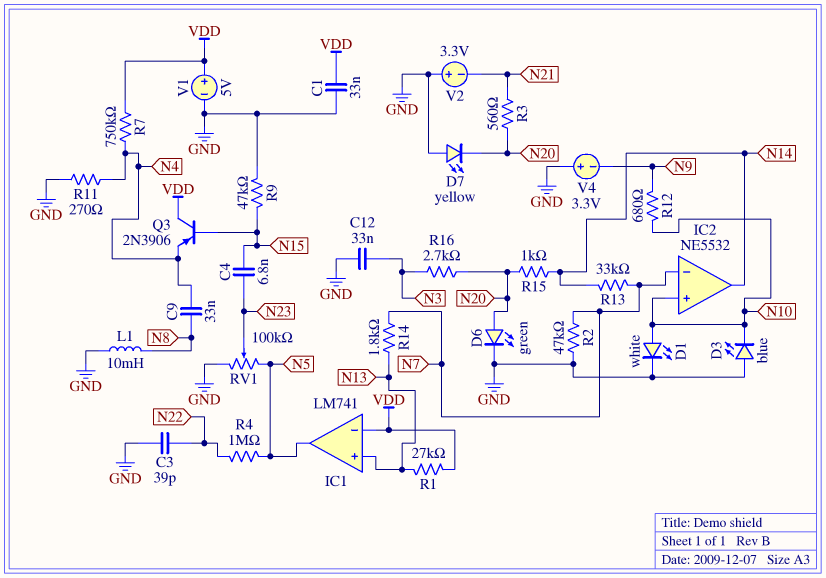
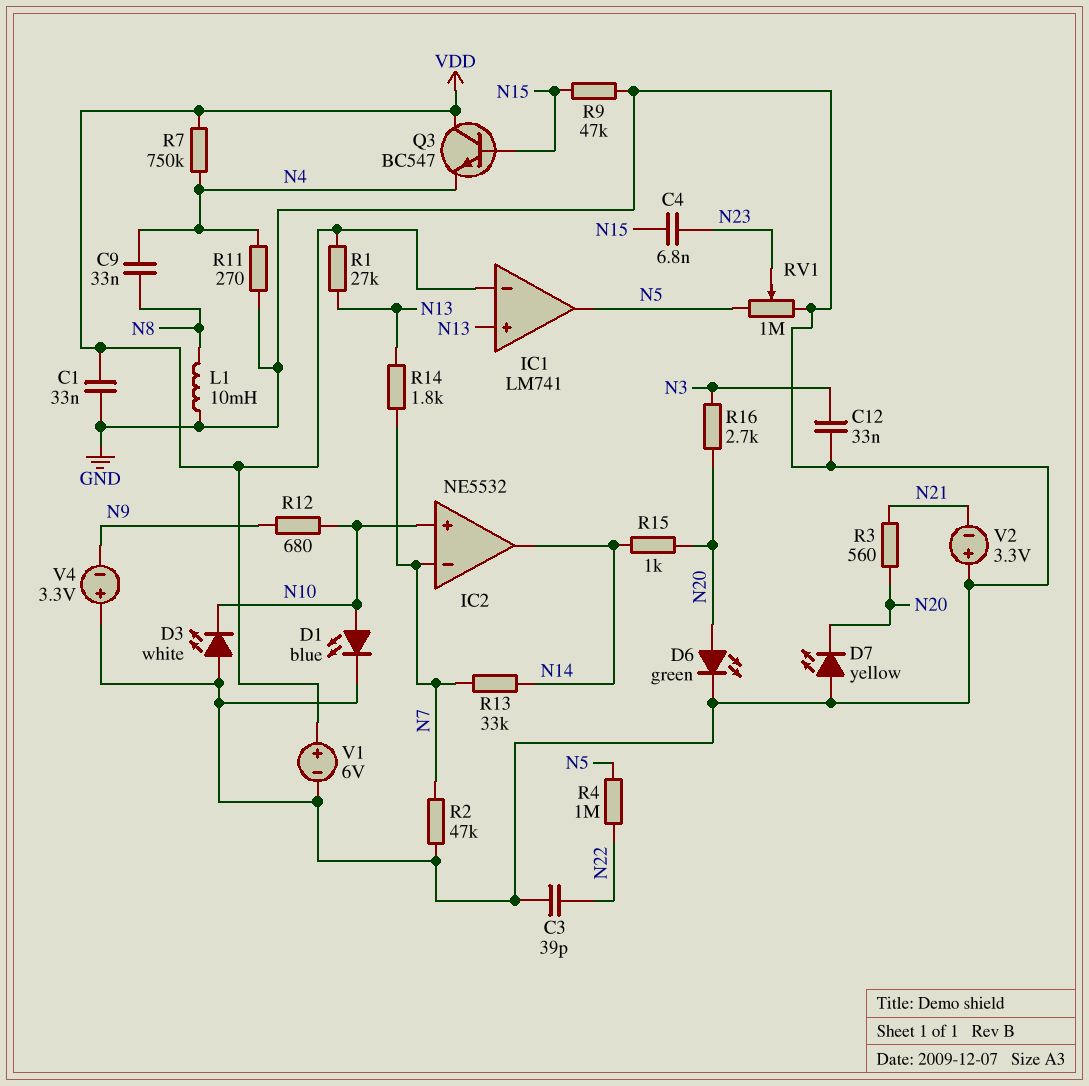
D1: LED white (A N10, K GND) -> LED blue (A N10, K GND)
D3: LED blue (A GND, K N10) -> LED white (A GND, K N10)
Q3: PNP 2N3906 (B N15, C VDD, E N4) -> NPN BC547 (B N15, C VDD, E N4)
RV1: 100k (GND, N5, wiper N23) -> 1M (GND, N5, wiper N23)
V1: 5V (plus VDD, minus GND) -> 6V (plus VDD, minus GND)

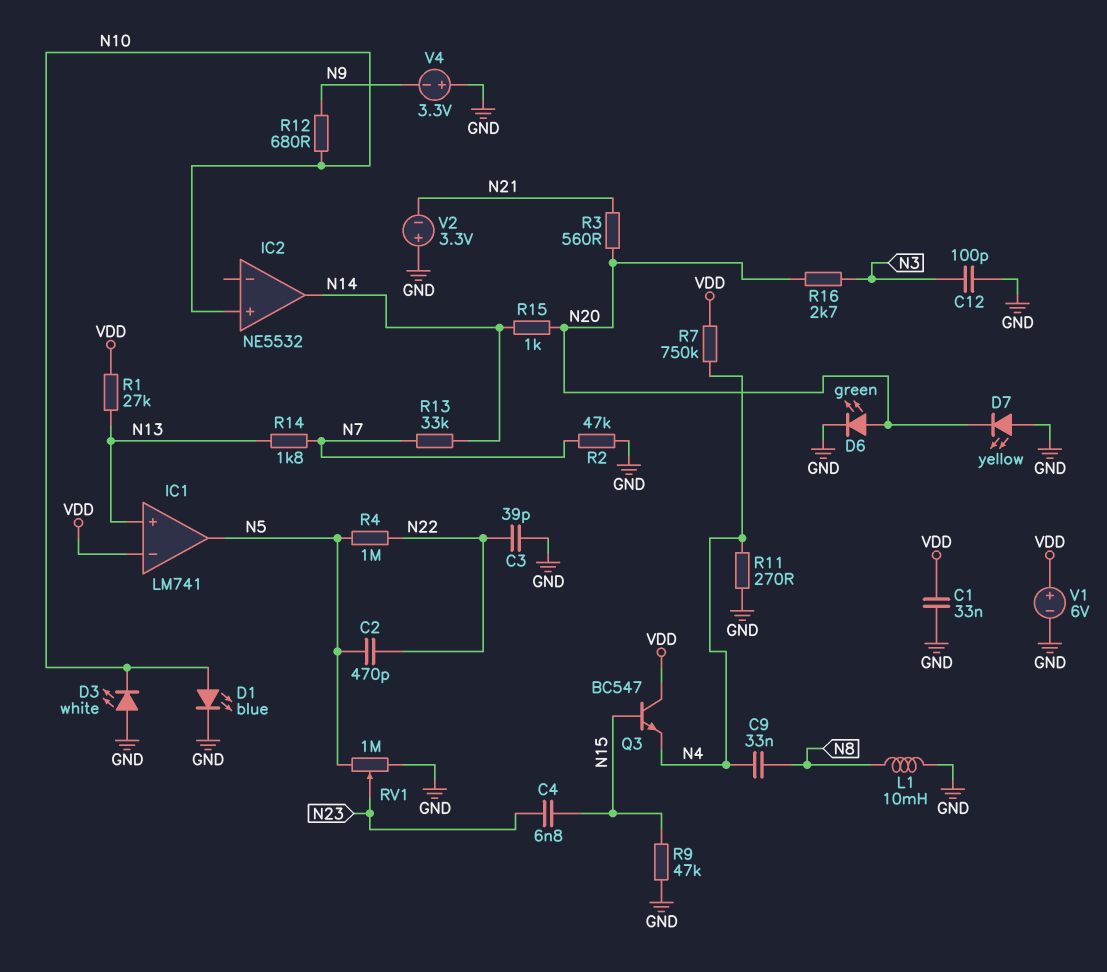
C2: none -> 470pF (N5, N22)
C12: 33nF (GND, N3) -> 100pF (GND, N3)
IC2 pin in-: N7 -> none

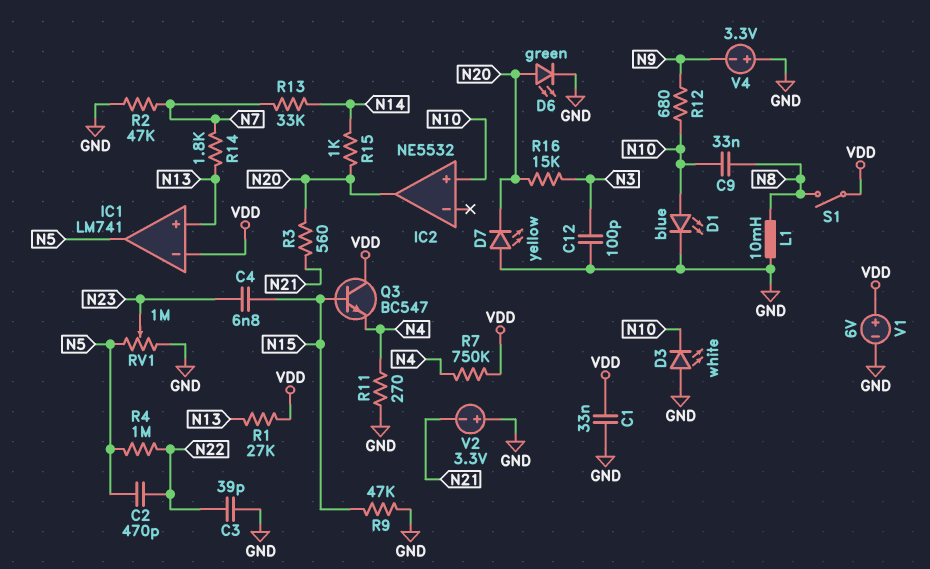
C9: 33nF (N4, N8) -> 33nF (N8, N10)
IC2 pin out: N14 -> N20
R16: 2.7k (N3, N20) -> 15k (N3, N20)
S1: none -> switch (N8, VDD)

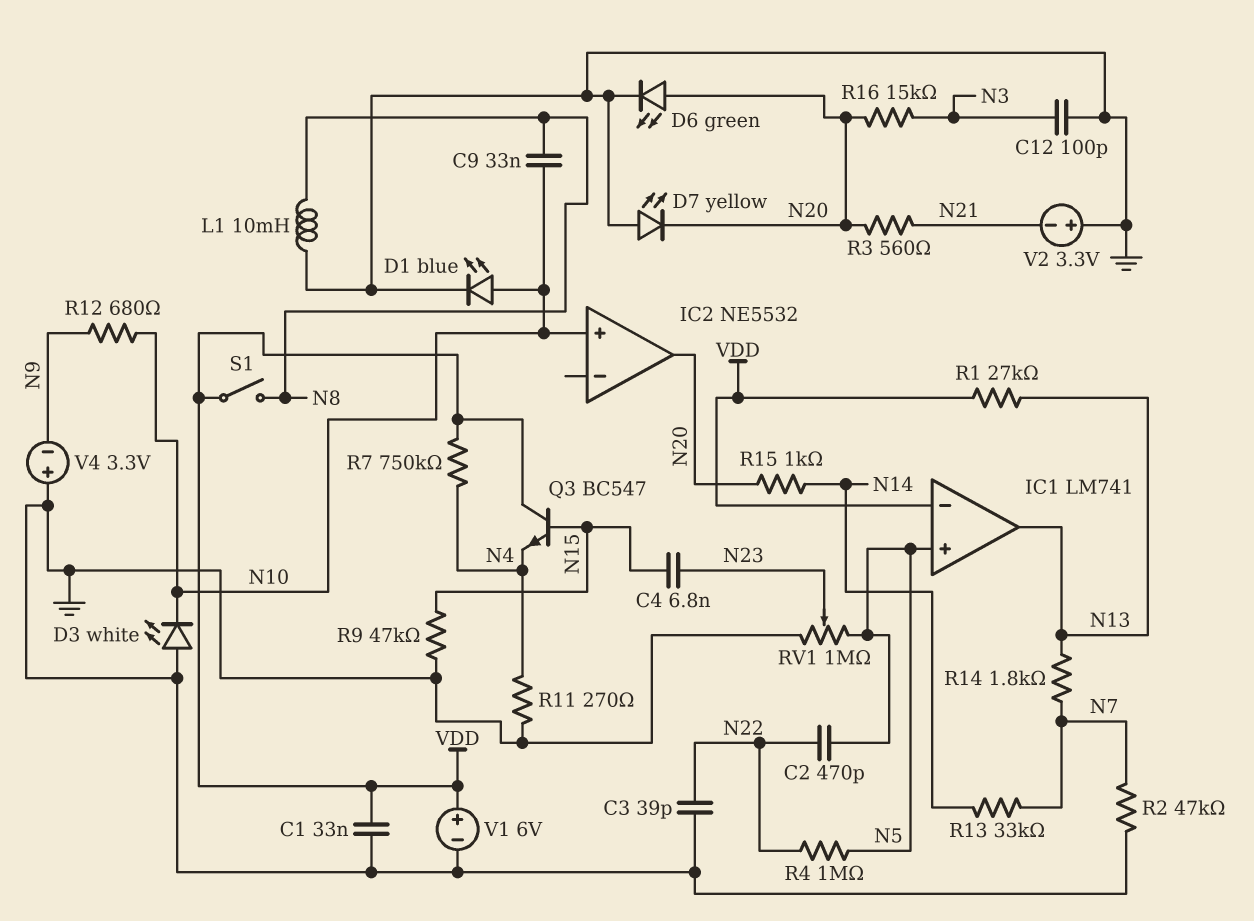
IC1 pin in+: N13 -> N5
IC1 pin out: N5 -> N13

